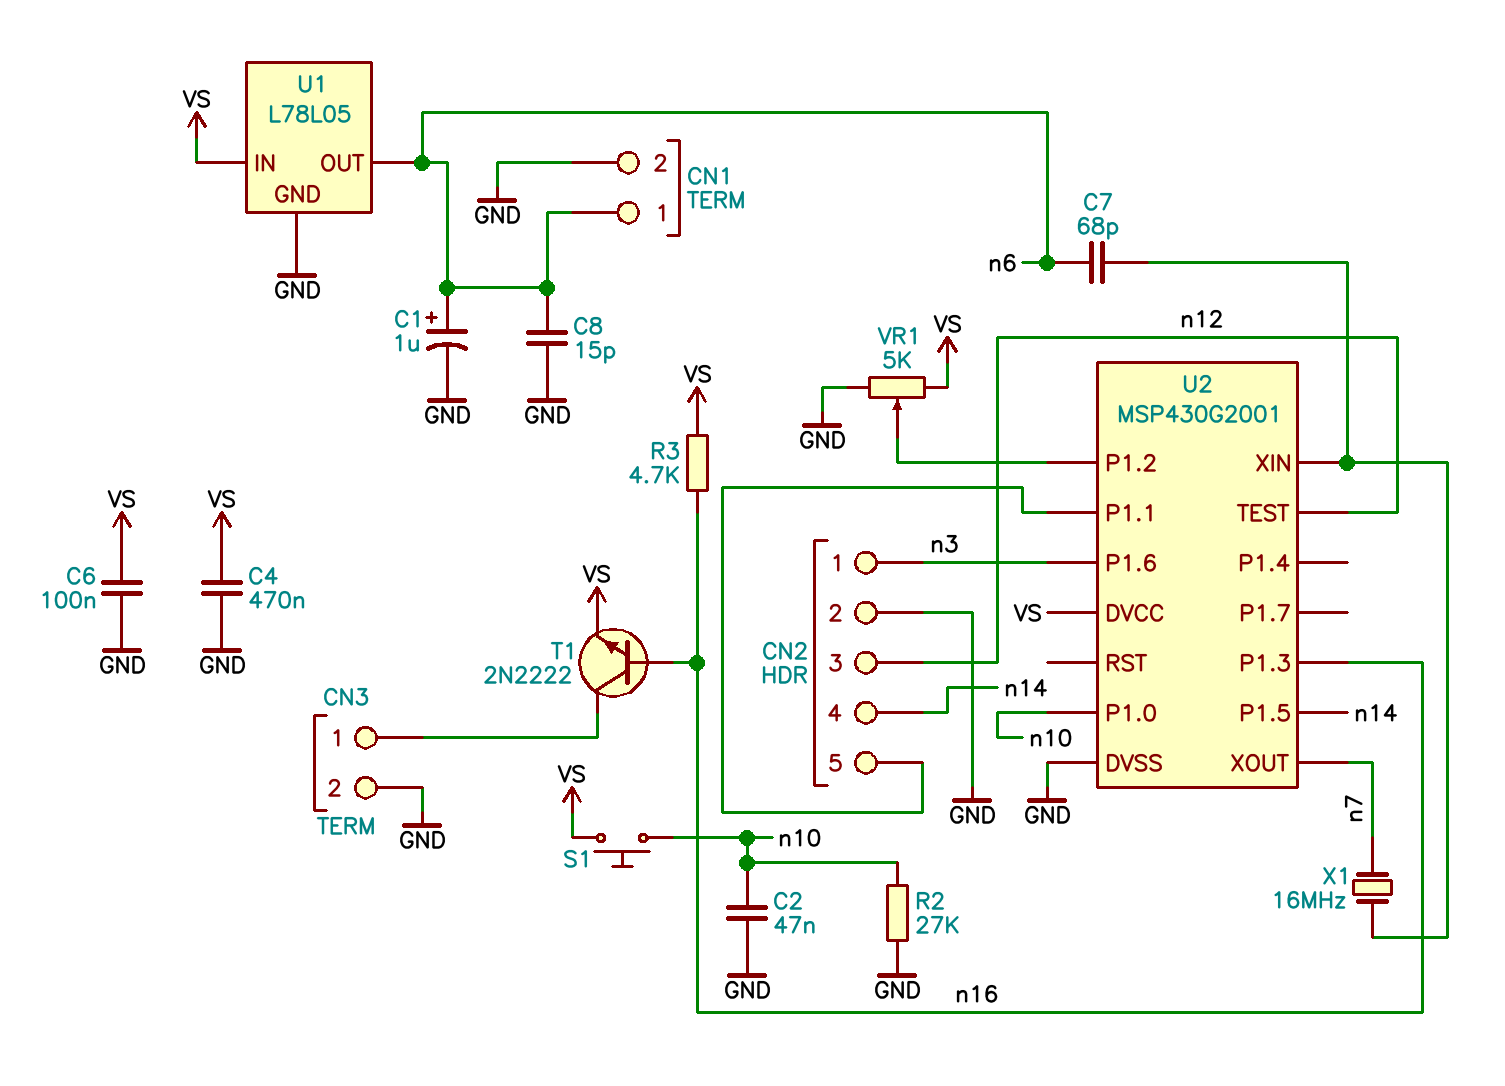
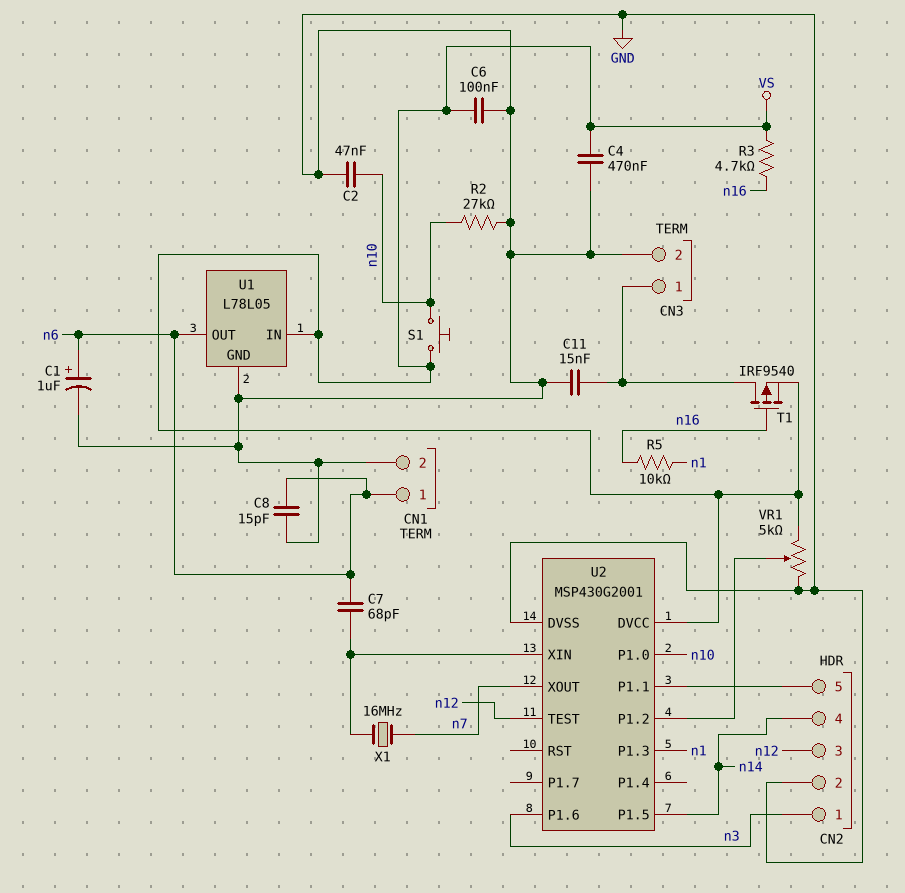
C11: none -> 15nF (CN3/1, GND)
R5: none -> 10k (n1, n16)
T1: NPN 2N2222 (B n16, C CN3/1, E VS) -> PMOS IRF9540 (G n16, D CN3/1, S VS)
U2 pin P1.3: n16 -> n1

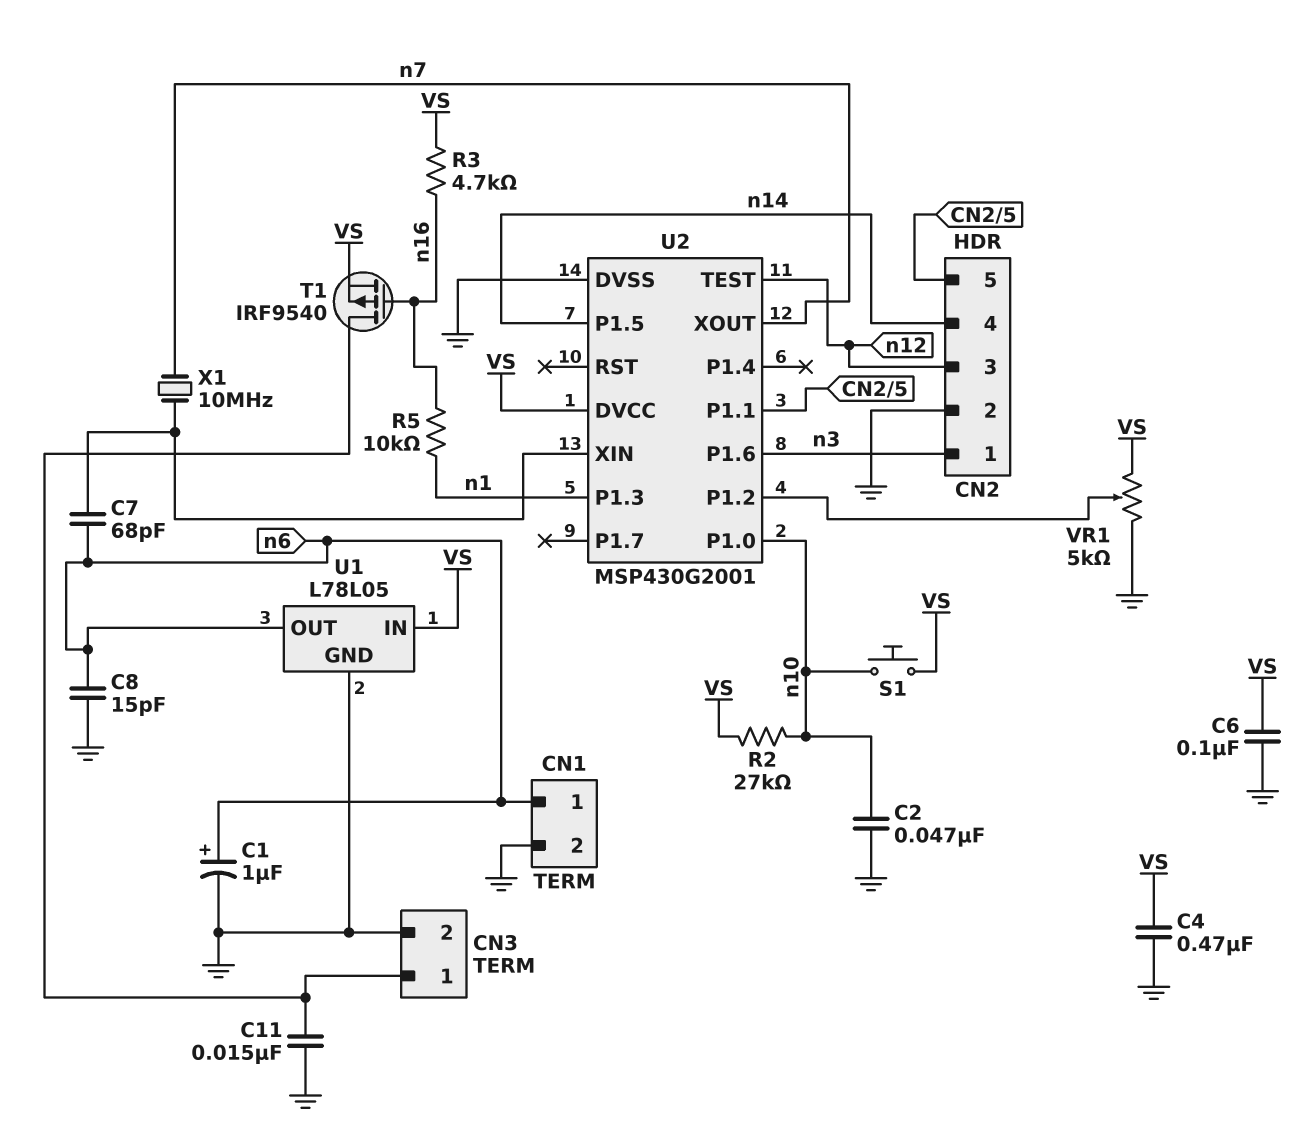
R2: 27k (GND, n10) -> 27k (VS, n10)
X1: 16MHz (U2/XIN, n7) -> 10MHz (U2/XIN, n7)

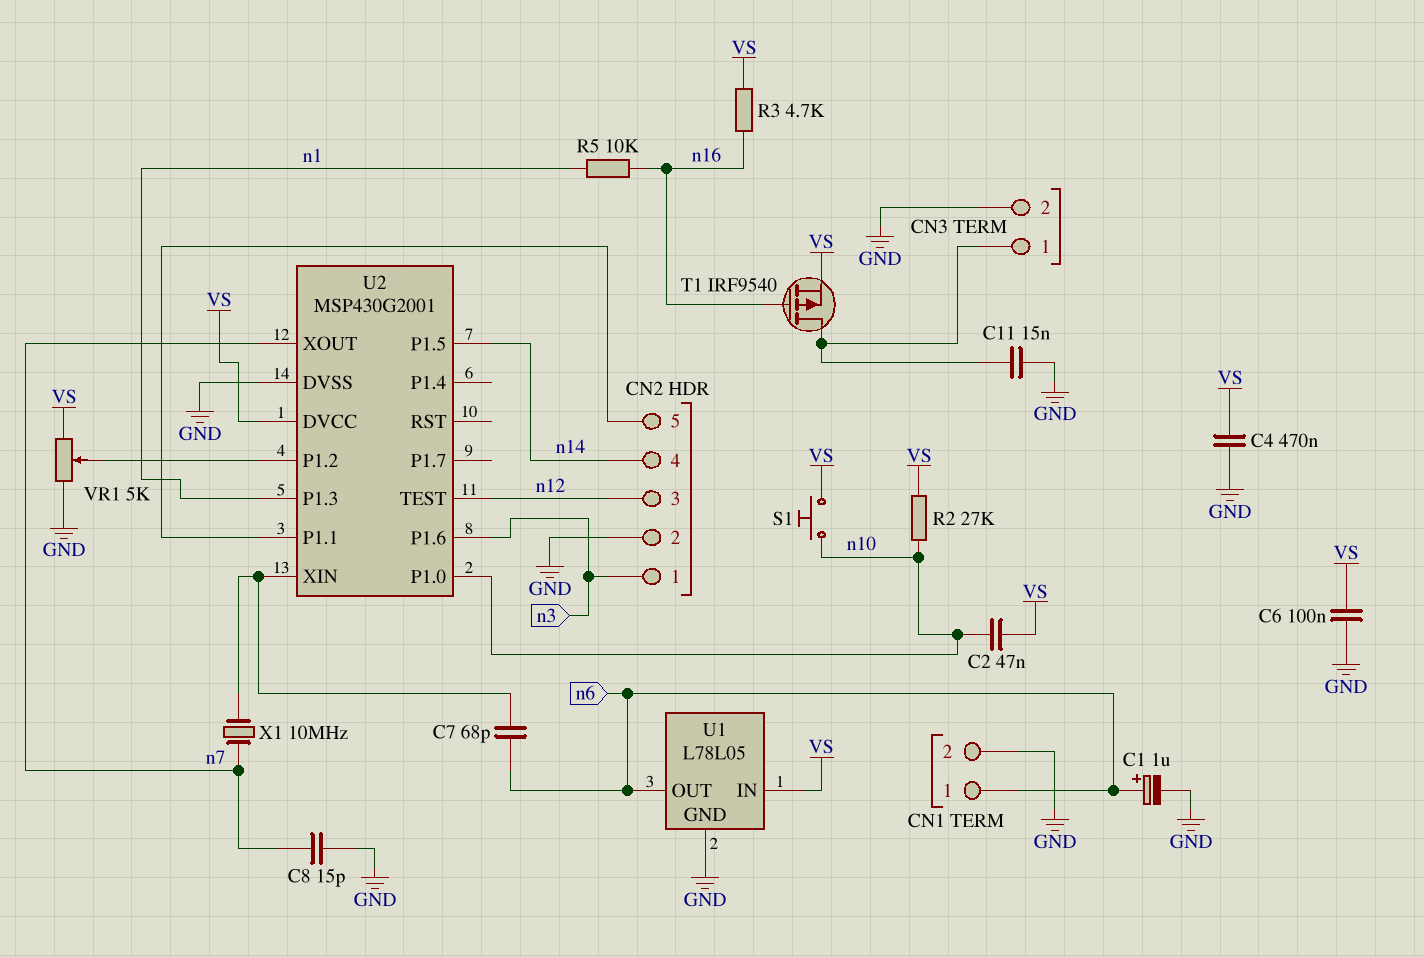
C2: 47nF (GND, n10) -> 47nF (VS, n10)
C8: 15pF (GND, n6) -> 15pF (GND, n7)

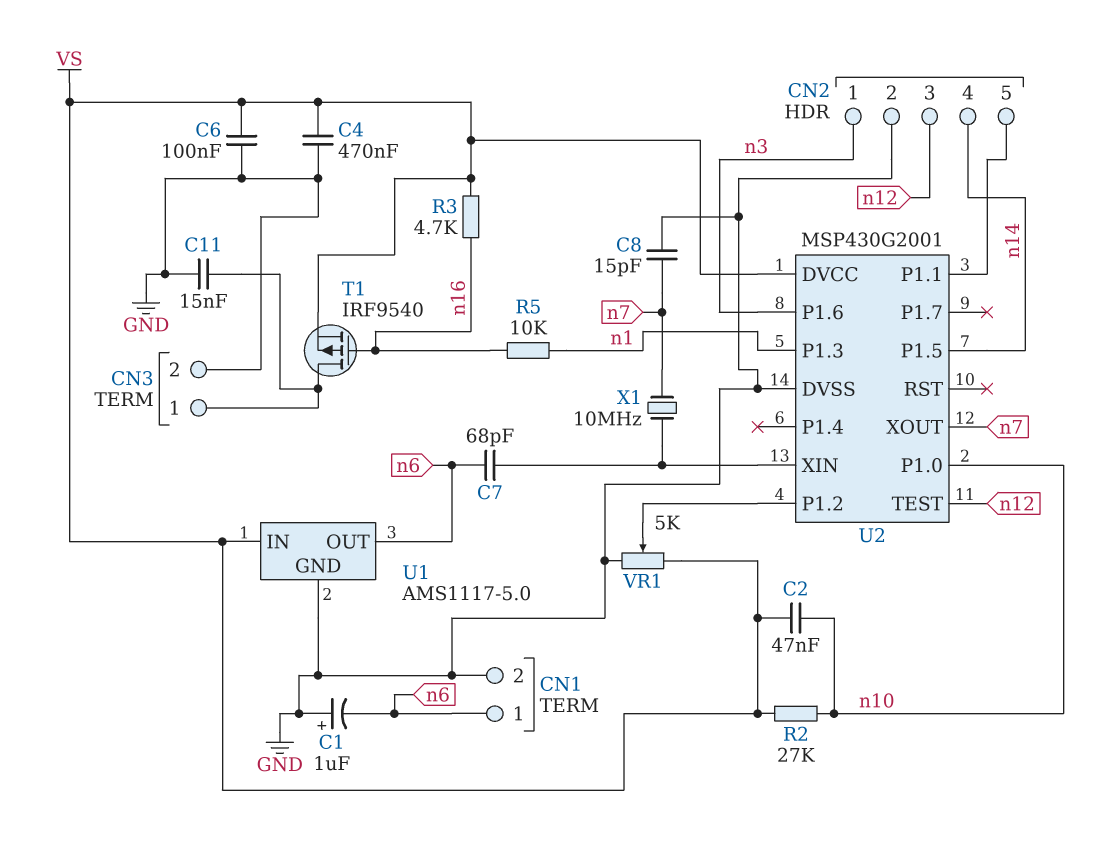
C1: 1uF (plus n6, minus GND) -> 1uF (plus GND, minus n6)
S1: button (VS, n10) -> none
U1: L78L05 -> AMS1117-5.0

